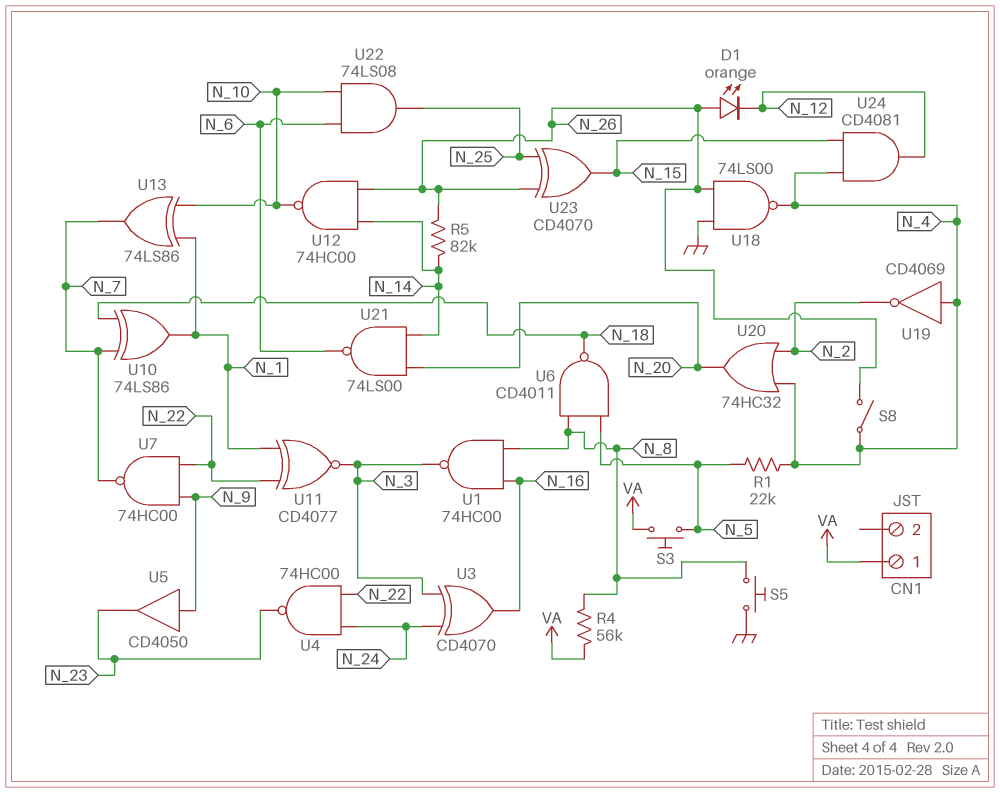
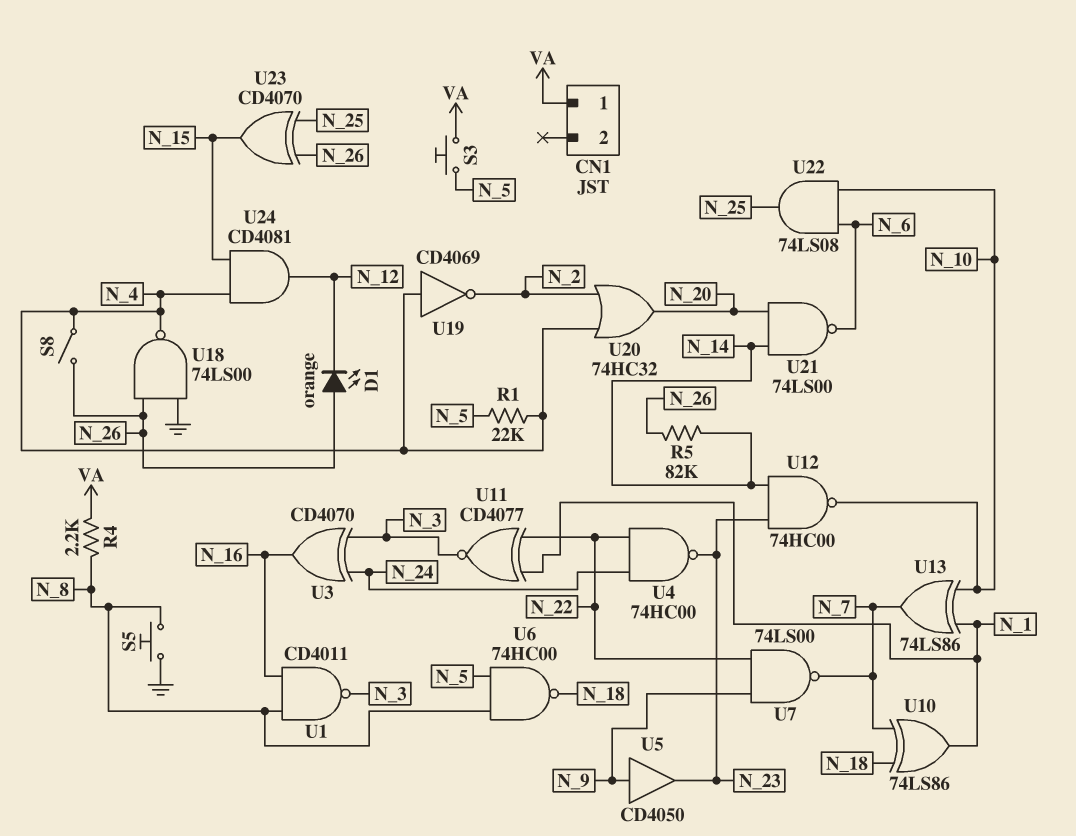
R4: 56k (N_8, VA) -> 2.2k (N_8, VA)
U1: NAND 74HC00 (in N_8, in N_16, out N_3) -> NAND CD4011 (in N_8, in N_16, out N_3)
U6: NAND CD4011 (in N_5, in N_8, out N_18) -> NAND 74HC00 (in N_5, in N_8, out N_18)
U7: NAND 74HC00 (in N_9, in N_22, out N_7) -> NAND 74LS00 (in N_9, in N_22, out N_7)
U12: NAND 74HC00 (in N_14, in N_26, out N_10) -> NAND 74HC00 (in N_14, in N_23, out N_10)

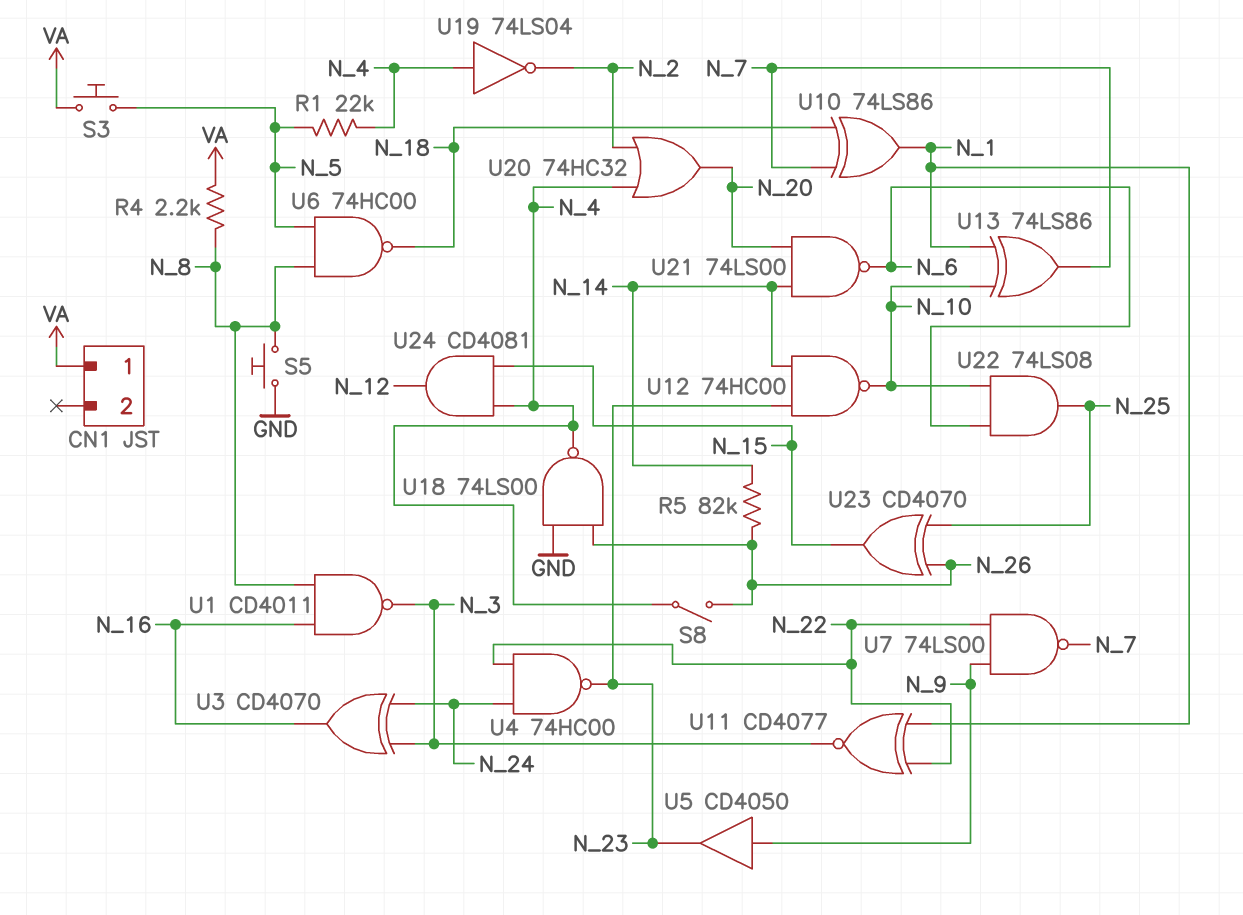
D1: LED orange (A N_26, K N_12) -> none
U19: NOT CD4069 (in N_4, out N_2) -> NOT 74LS04 (in N_4, out N_2)

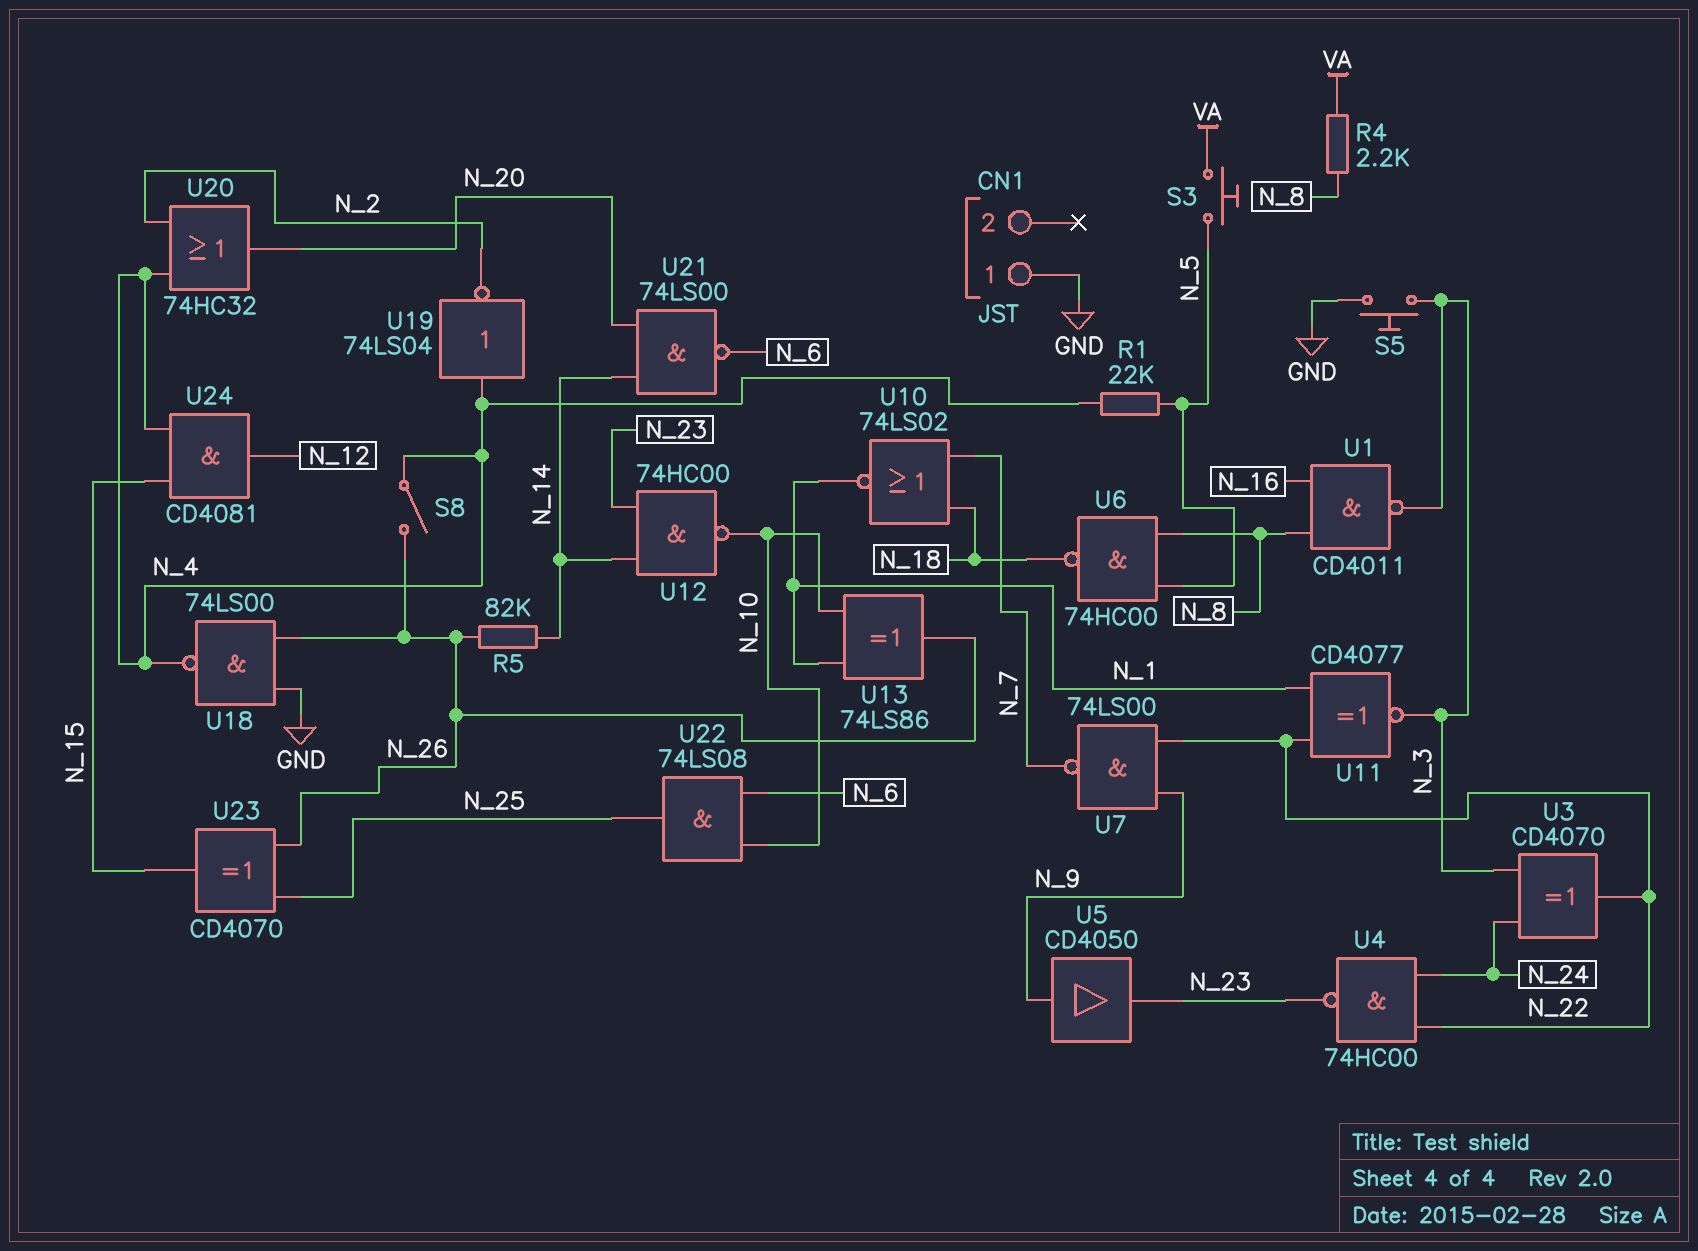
CN1 pin 1: VA -> GND
S5: button (GND, N_8) -> button (GND, N_3)
U3: XOR CD4070 (in N_3, in N_24, out N_16) -> XOR CD4070 (in N_3, in N_24, out N_22)
U10: XOR 74LS86 (in N_7, in N_18, out N_1) -> NOR 74LS02 (in N_7, in N_18, out N_1)
U13: XOR 74LS86 (in N_1, in N_10, out N_7) -> XOR 74LS86 (in N_1, in N_10, out N_26)

